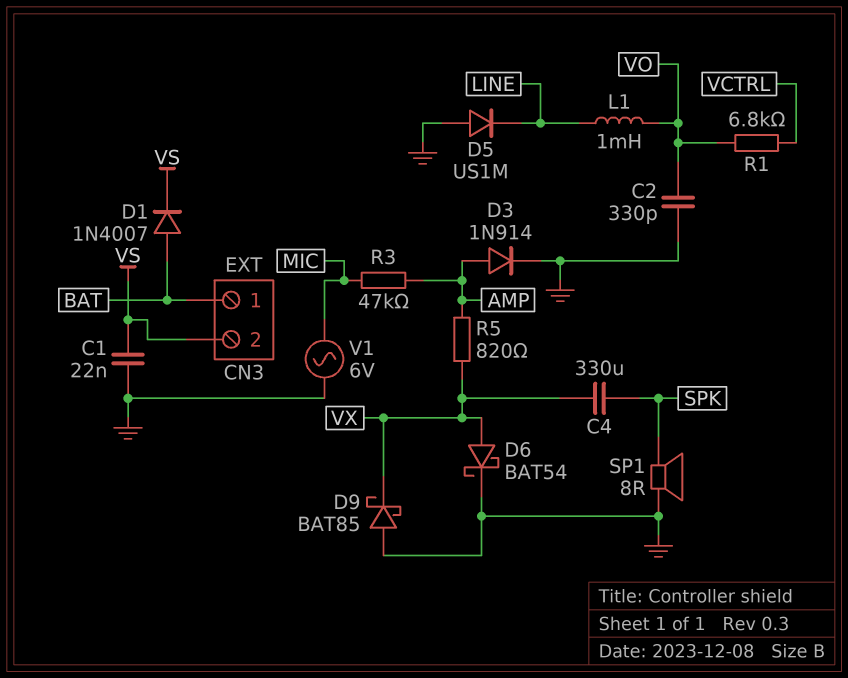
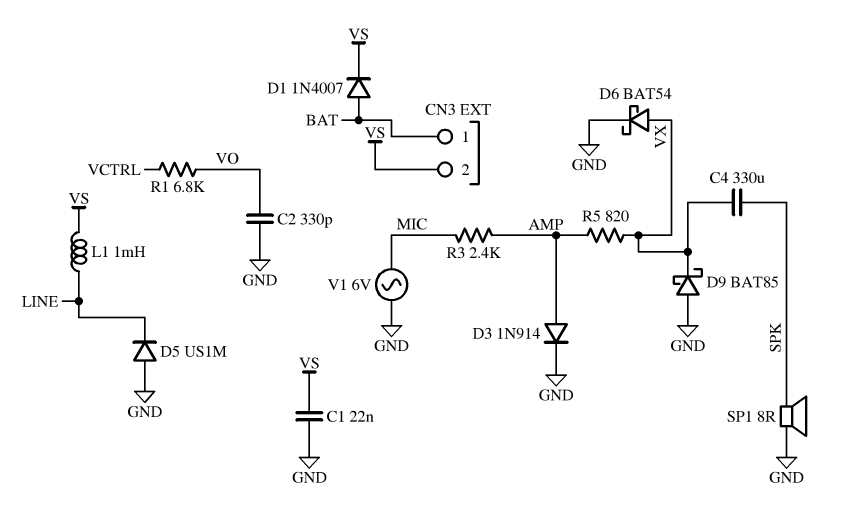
L1: 1mH (LINE, VO) -> 1mH (LINE, VS)
R3: 47k (AMP, MIC) -> 2.4k (AMP, MIC)

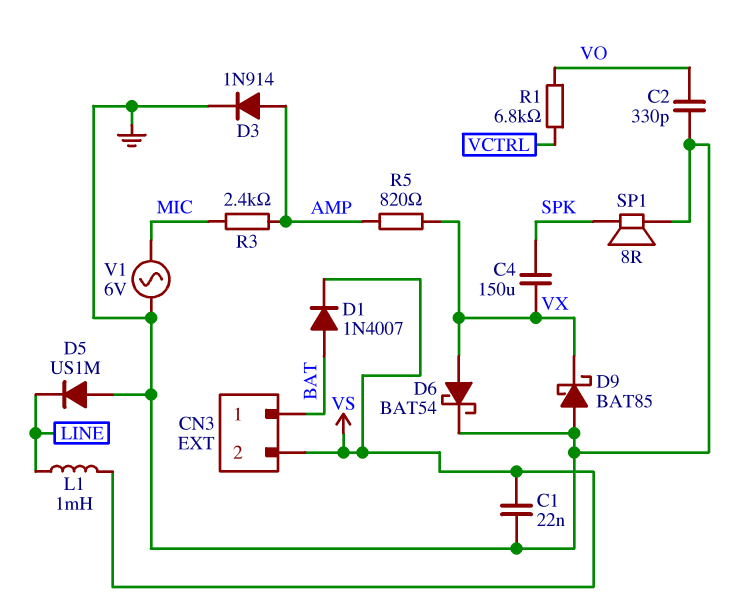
C4: 330uF (SPK, VX) -> 150uF (SPK, VX)

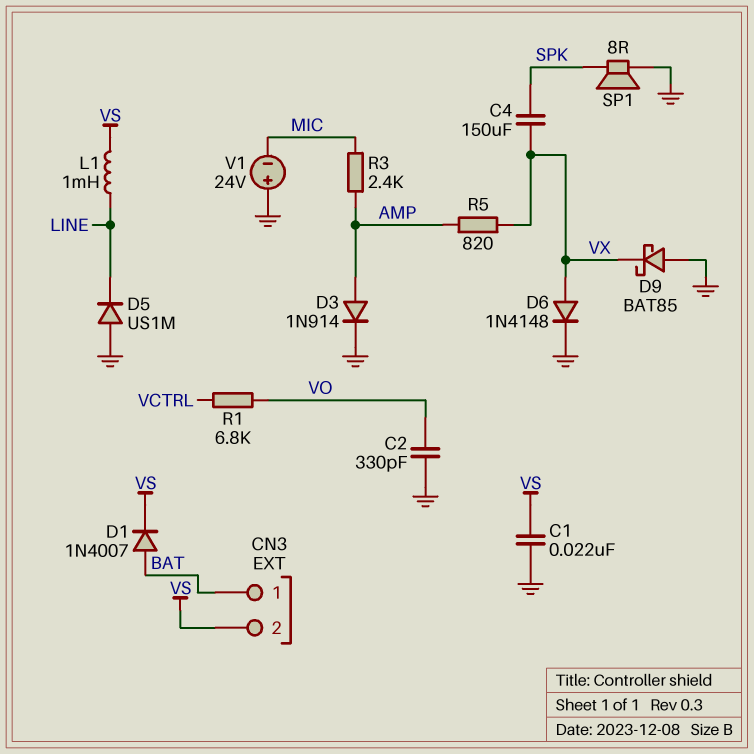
D6: schottky BAT54 (A VX, K GND) -> diode 1N4148 (A VX, K GND)
V1: AC 6V (GND, MIC) -> 24V (plus GND, minus MIC)

